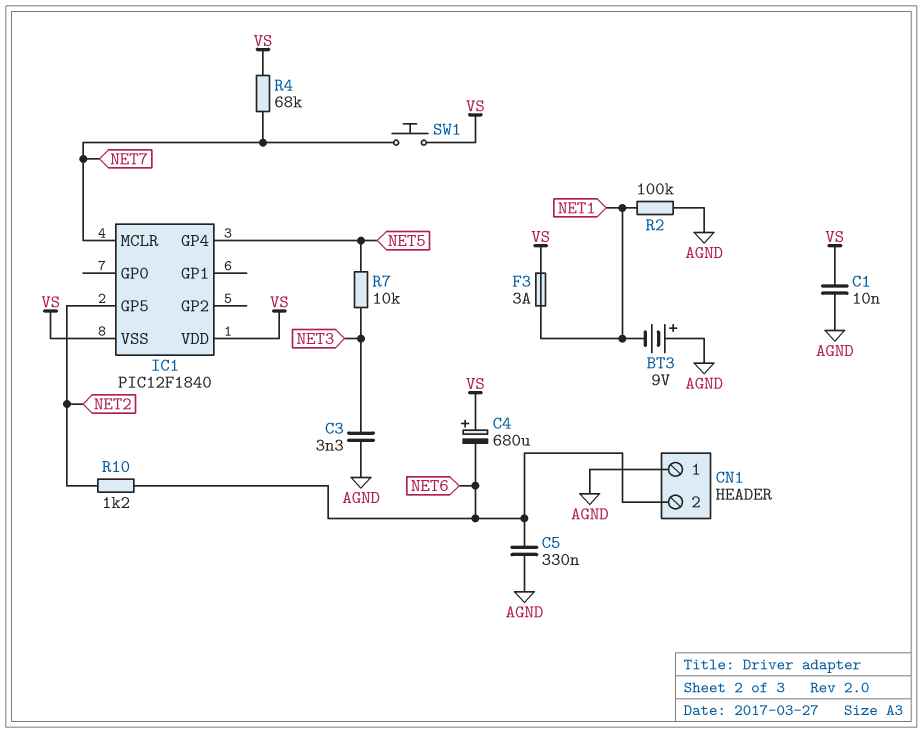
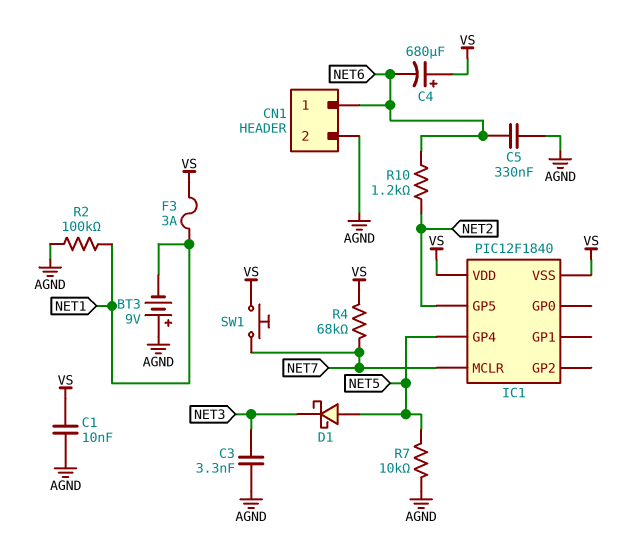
CN1 pin 1: AGND -> NET6
CN1 pin 2: NET6 -> AGND
D1: none -> schottky (A NET5, K NET3)
R7: 10k (NET3, NET5) -> 10k (AGND, NET5)

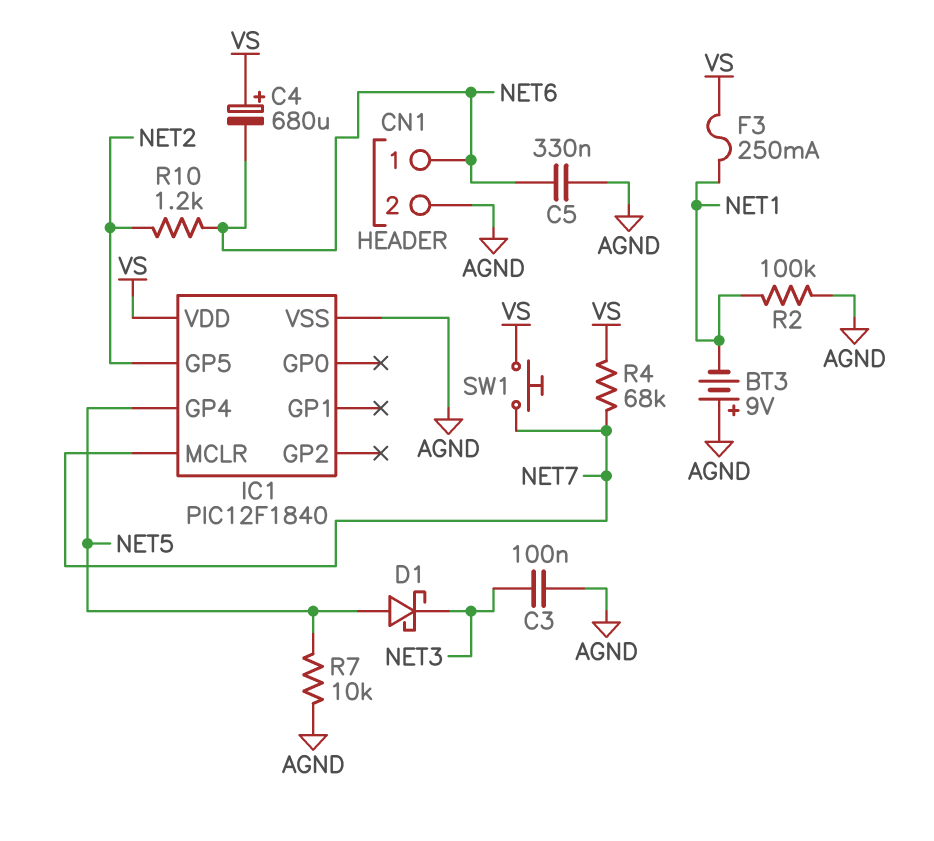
C1: 10nF (AGND, VS) -> none
C3: 3.3nF (AGND, NET3) -> 100nF (AGND, NET3)
F3: 3A (NET1, VS) -> 250mA (NET1, VS)
IC1 pin VSS: VS -> AGND

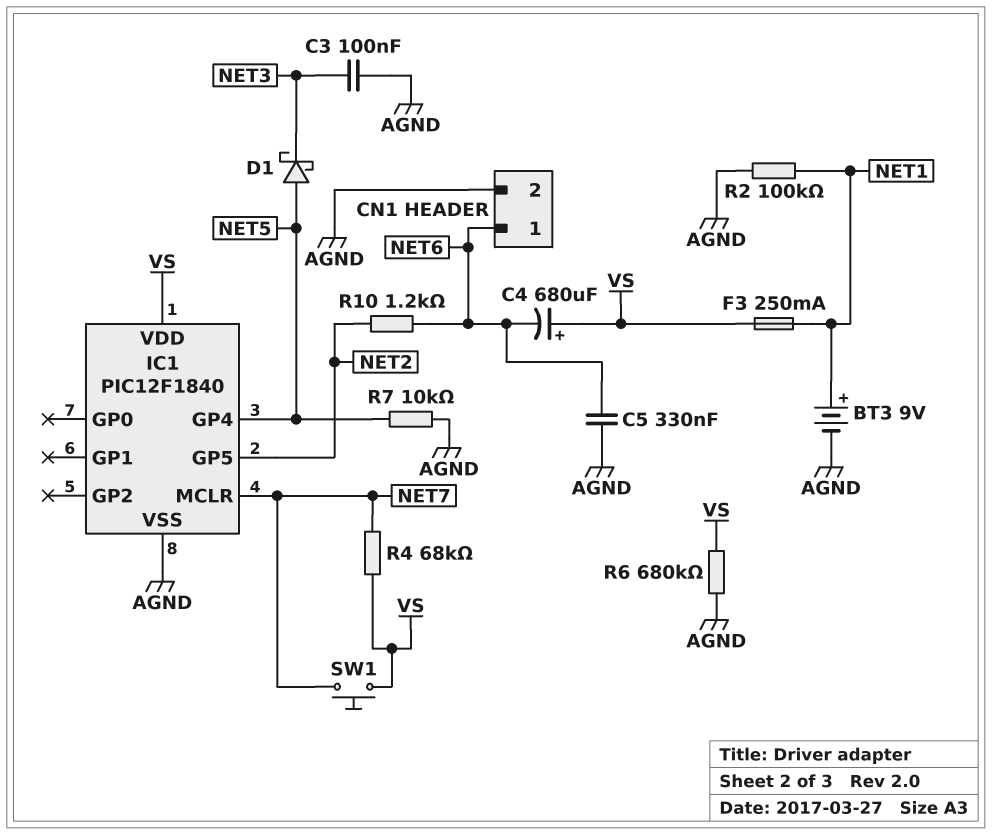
BT3: 9V (plus AGND, minus NET1) -> 9V (plus NET1, minus AGND)
R6: none -> 680k (AGND, VS)

